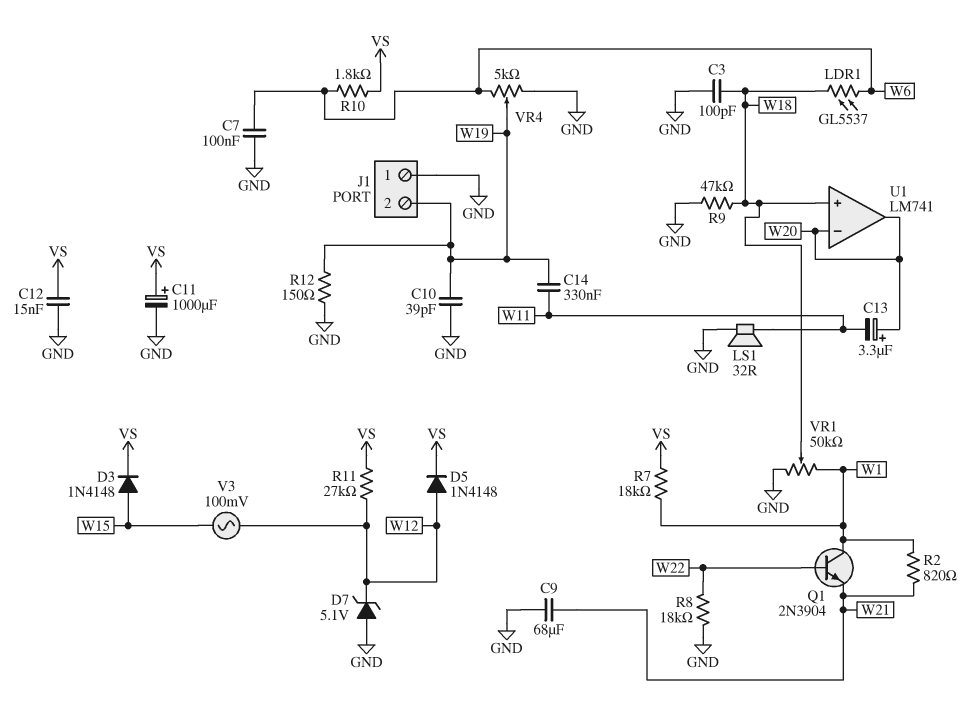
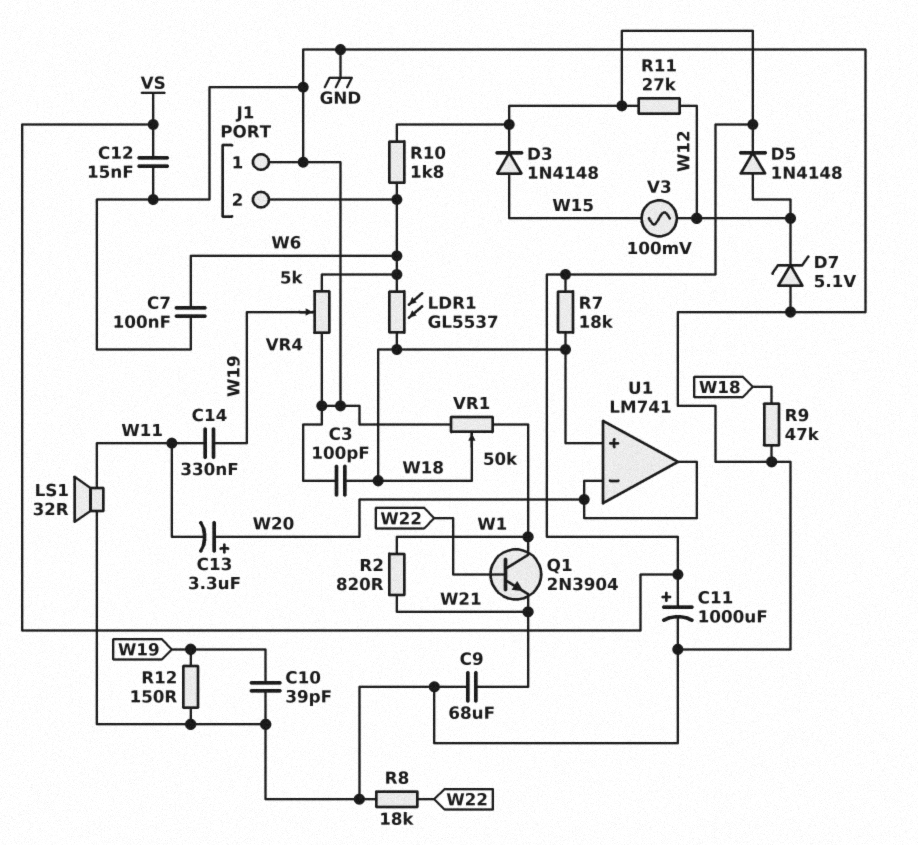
J1 pin 2: W19 -> W6
R7: 18k (VS, W1) -> 18k (VS, W18)

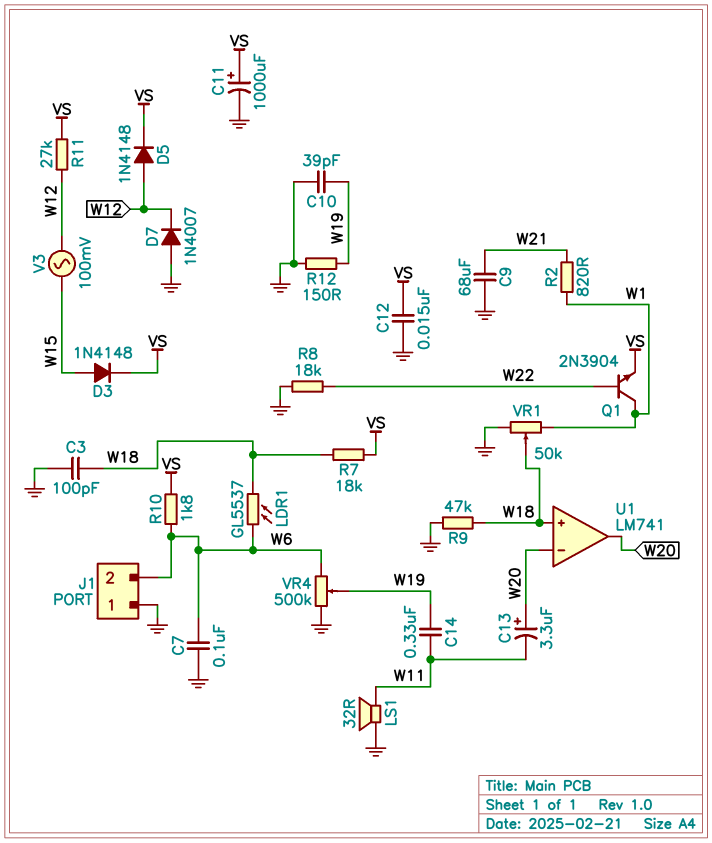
D7: zener 5.1V (A GND, K W12) -> diode 1N4007 (A GND, K W12)
Q1: NPN 2N3904 (B W22, C W1, E W21) -> NPN 2N3904 (B W22, C W1, E VS)
VR4: 5k (GND, W6, wiper W19) -> 500k (GND, W6, wiper W19)

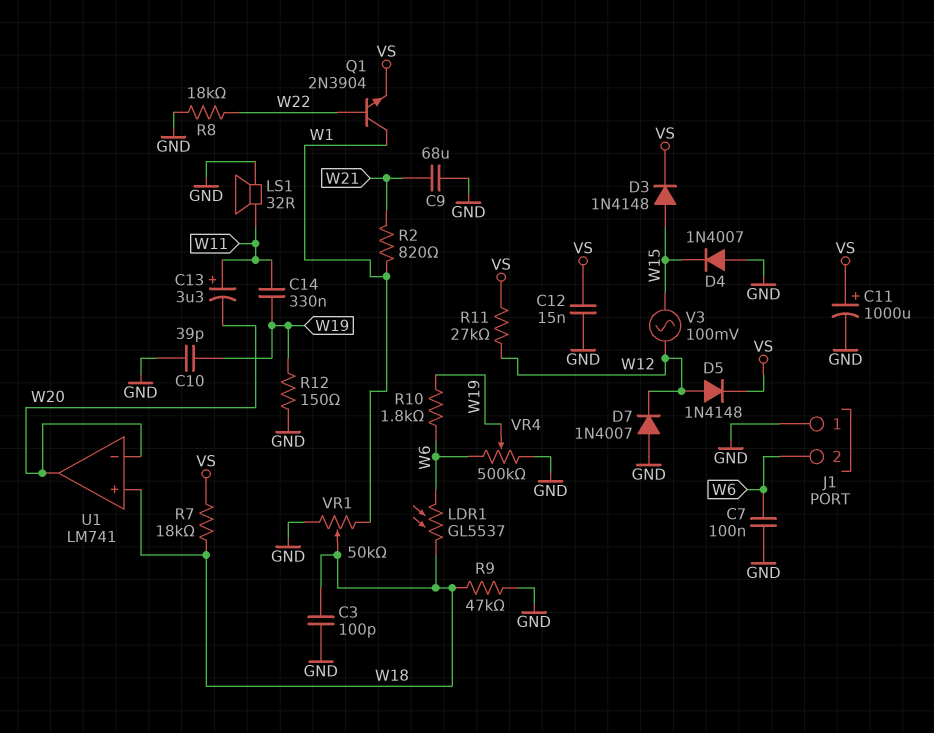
C13: 3.3uF (plus W20, minus W11) -> 3.3uF (plus W11, minus W20)
D4: none -> diode 1N4007 (A GND, K W15)
R10: 1.8k (VS, W6) -> 1.8k (W6, W19)

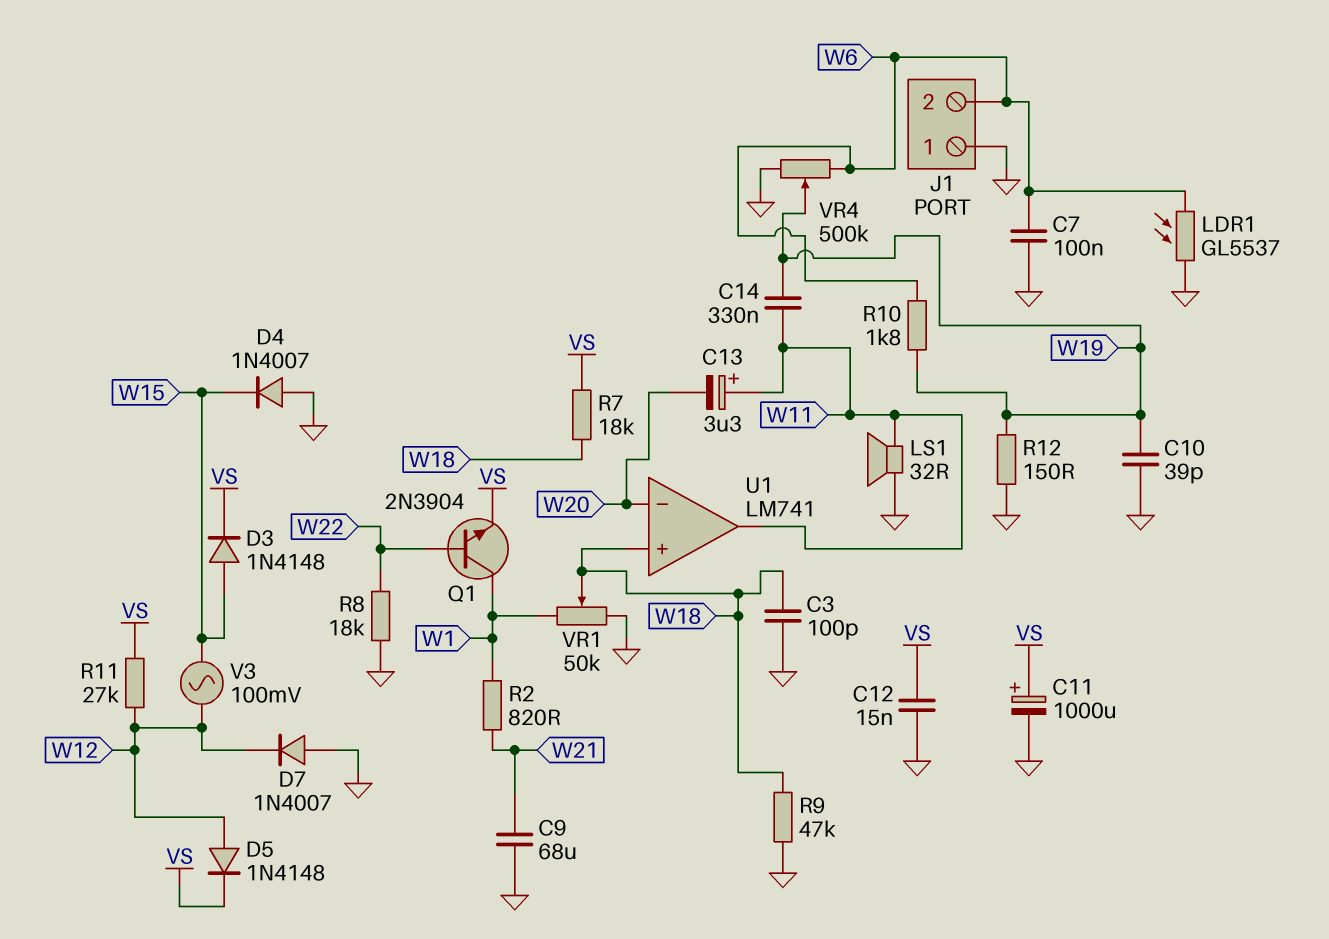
LDR1: GL5537 (W6, W18) -> GL5537 (GND, W6)
U1 pin out: W20 -> W11

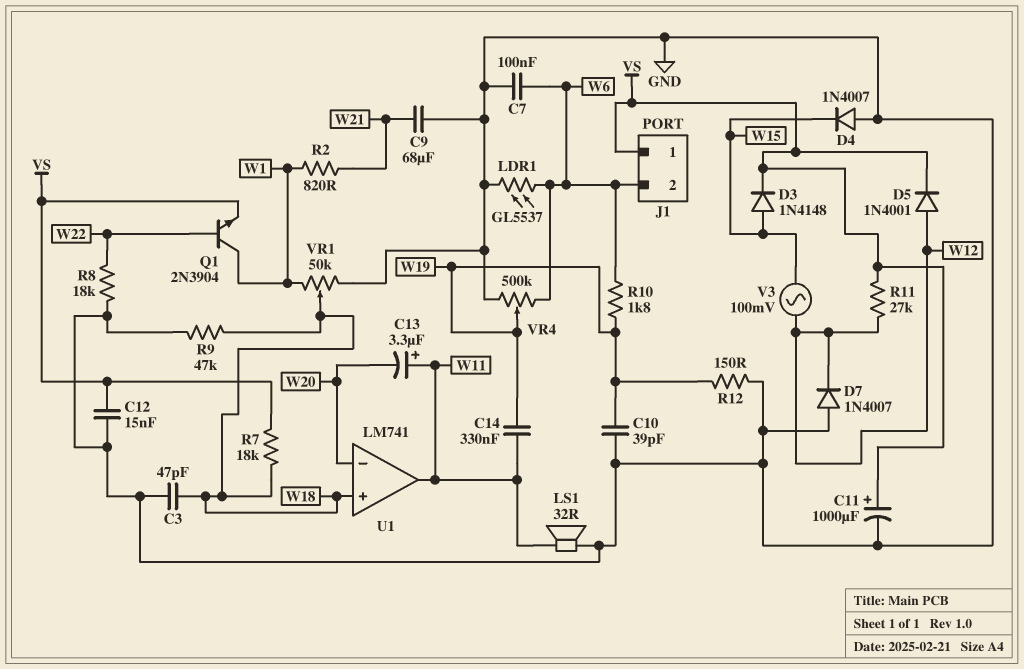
C3: 100pF (GND, W18) -> 47pF (GND, W18)
D5: diode 1N4148 (A W12, K VS) -> diode 1N4001 (A W12, K VS)
J1 pin 1: GND -> VS

